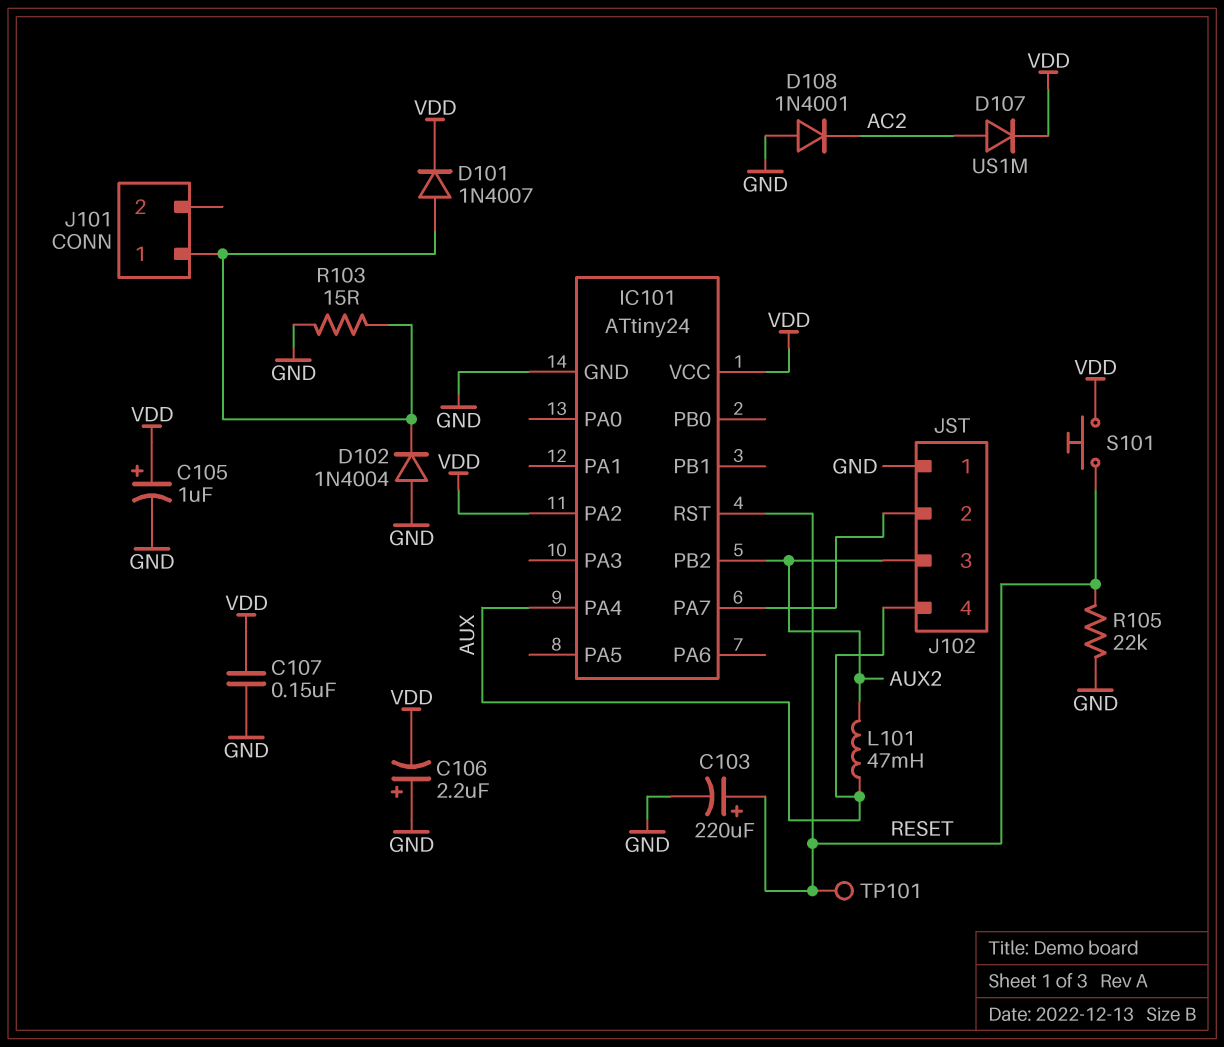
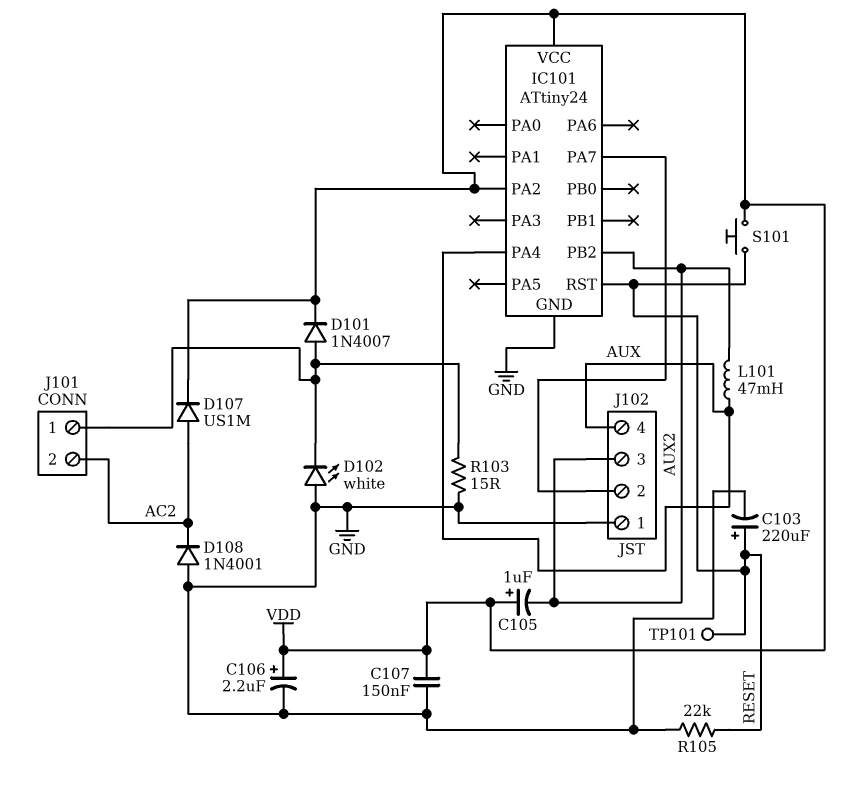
C105: 1uF (plus VDD, minus GND) -> 1uF (plus VDD, minus AUX2)
C106: 2.2uF (plus GND, minus VDD) -> 2.2uF (plus VDD, minus GND)
D102: diode 1N4004 (A GND, K J101/1) -> LED white (A GND, K J101/1)
J101 pin 2: none -> AC2

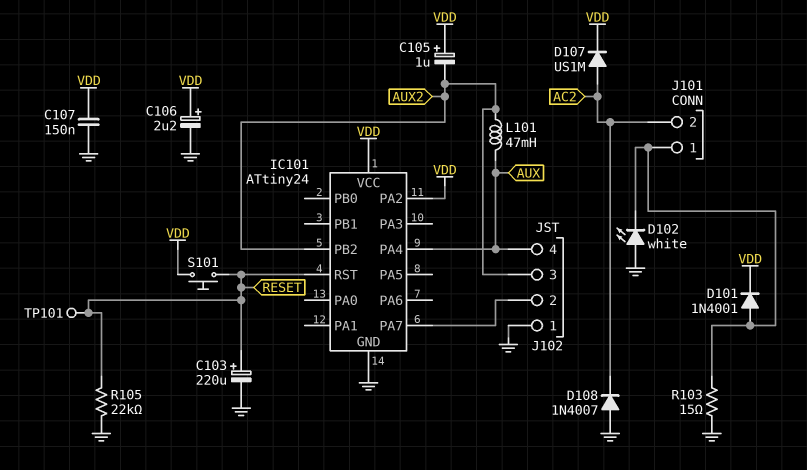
D101: diode 1N4007 (A J101/1, K VDD) -> diode 1N4001 (A J101/1, K VDD)
D108: diode 1N4001 (A GND, K AC2) -> diode 1N4007 (A GND, K AC2)

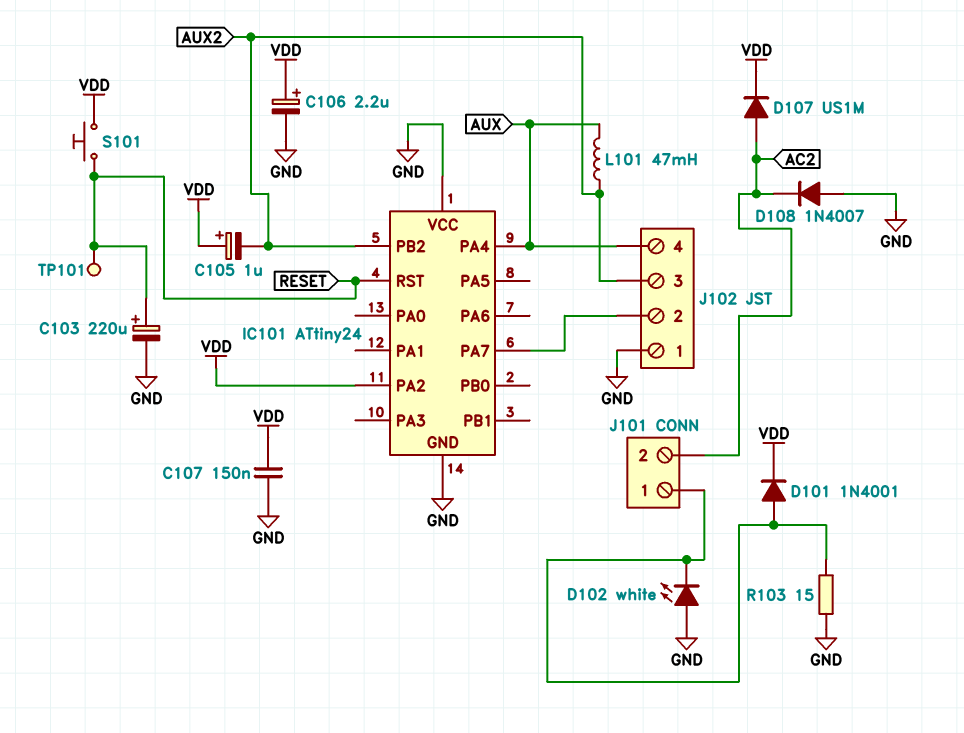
IC101 pin VCC: VDD -> GND
R105: 22k (GND, RESET) -> none

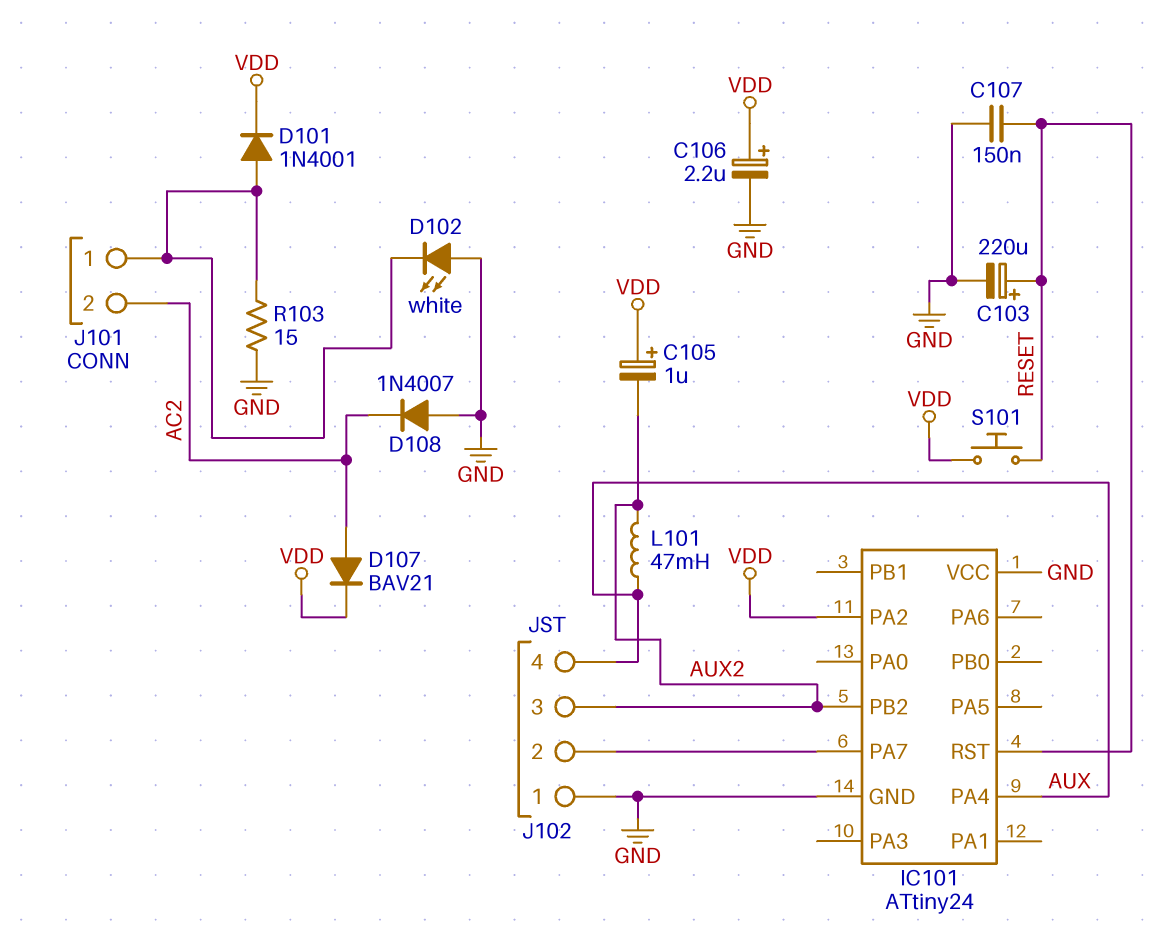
C107: 150nF (GND, VDD) -> 150nF (GND, RESET)
D107: diode US1M (A AC2, K VDD) -> diode BAV21 (A AC2, K VDD)
TP101: test point (RESET) -> none

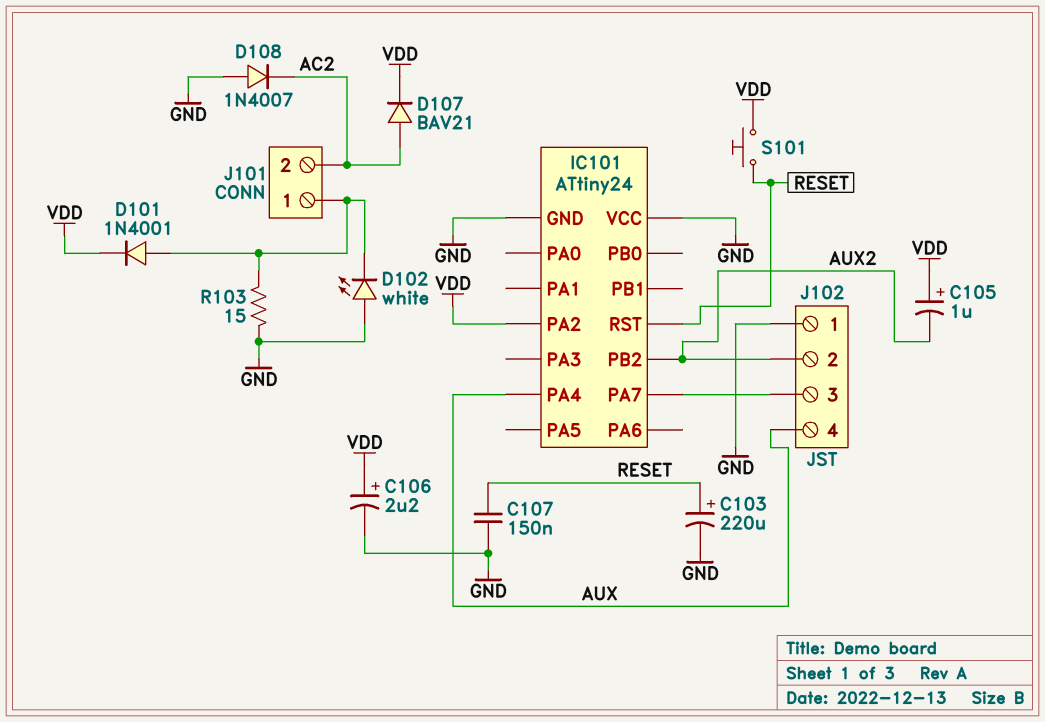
J102 pin 2: IC101/PA7 -> AUX2
J102 pin 3: AUX2 -> IC101/PA7
L101: 47mH (AUX, AUX2) -> none

